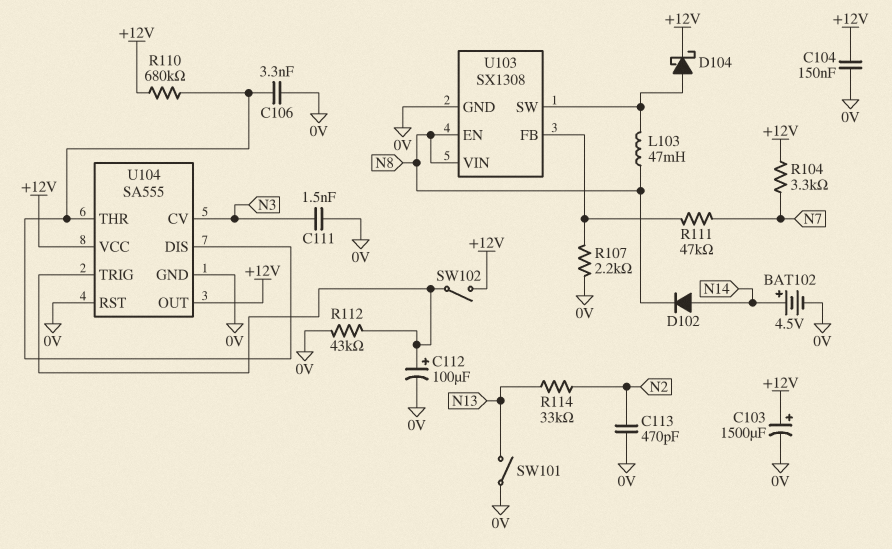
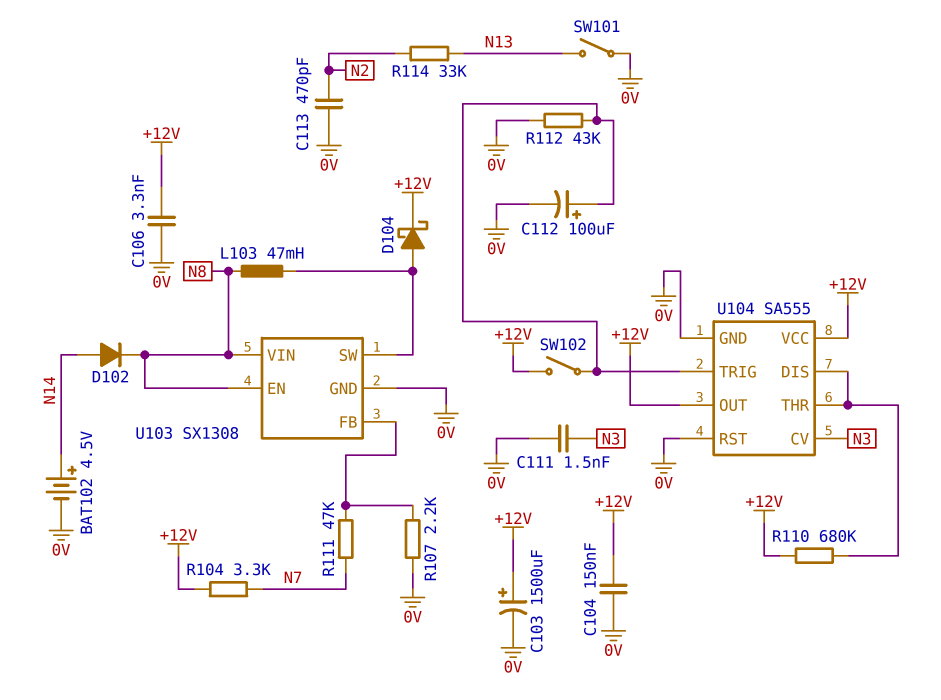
C106: 3.3nF (0V, U104/DIS) -> 3.3nF (+12V, 0V)

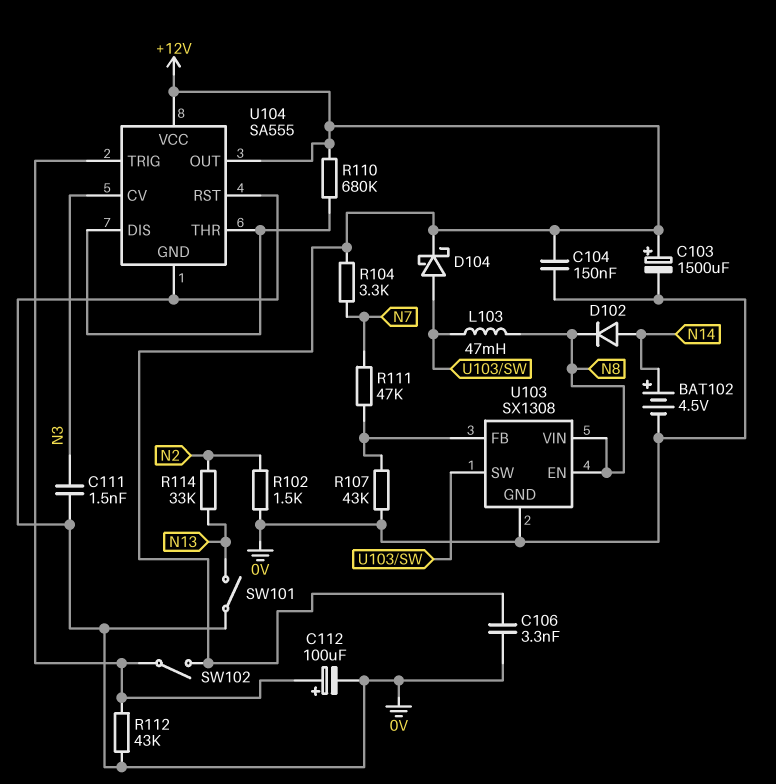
C113: 470pF (0V, N2) -> none
R102: none -> 1.5k (0V, N2)
R107: 2.2k (0V, U103/FB) -> 43k (0V, U103/FB)

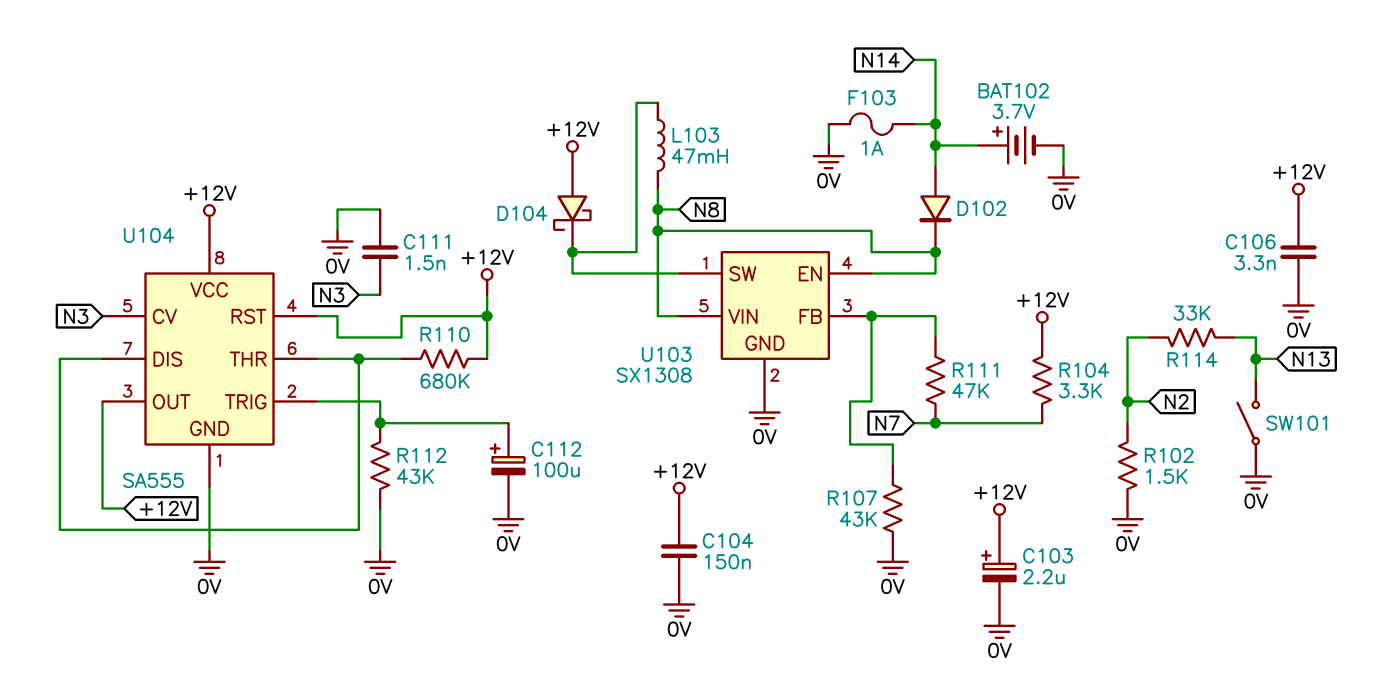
BAT102: 4.5V (plus N14, minus 0V) -> 3.7V (plus N14, minus 0V)
C103: 1500uF (plus +12V, minus 0V) -> 2.2uF (plus +12V, minus 0V)
D104: schottky (A U103/SW, K +12V) -> schottky (A +12V, K U103/SW)
F103: none -> 1A (0V, N14)
SW102: switch (+12V, U104/TRIG) -> none
U104 pin RST: 0V -> +12V

